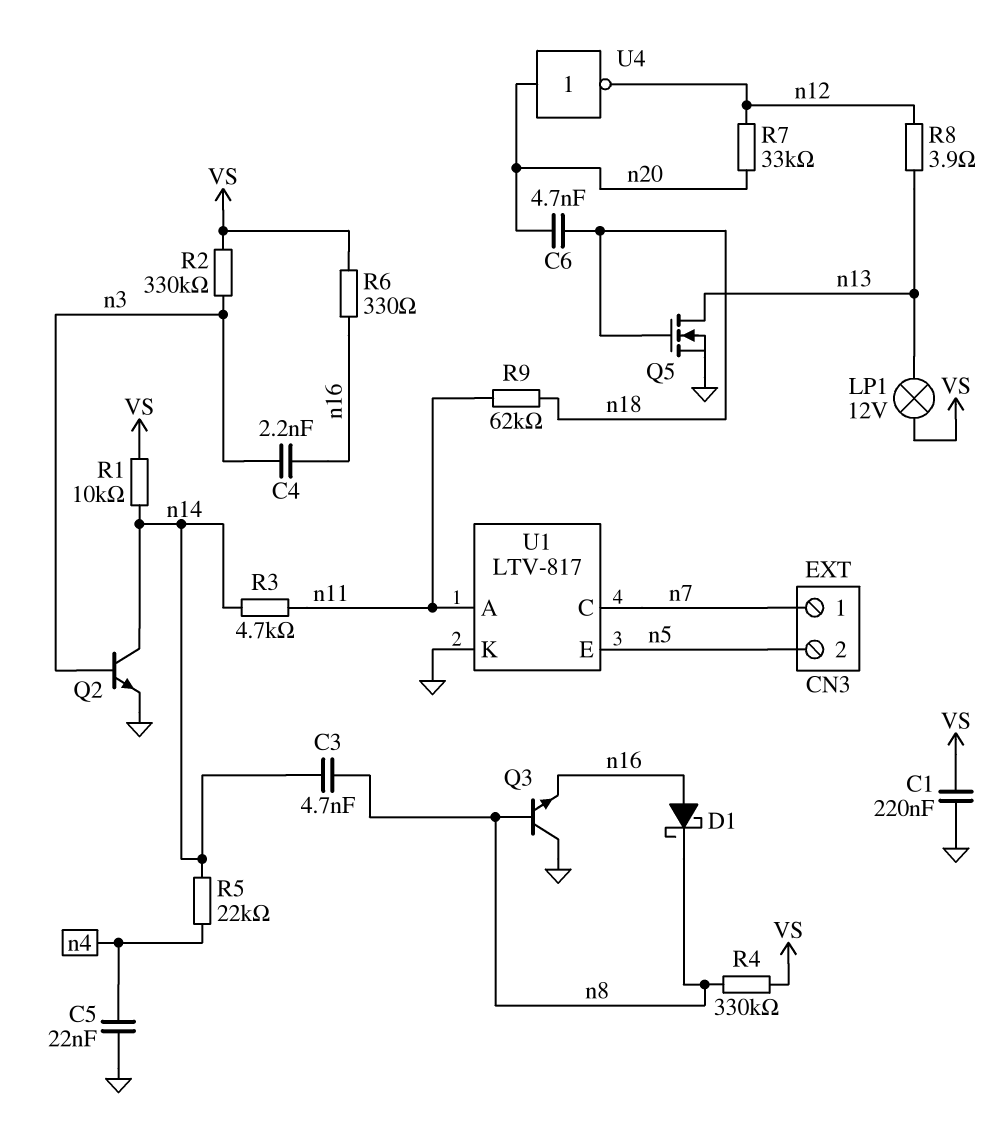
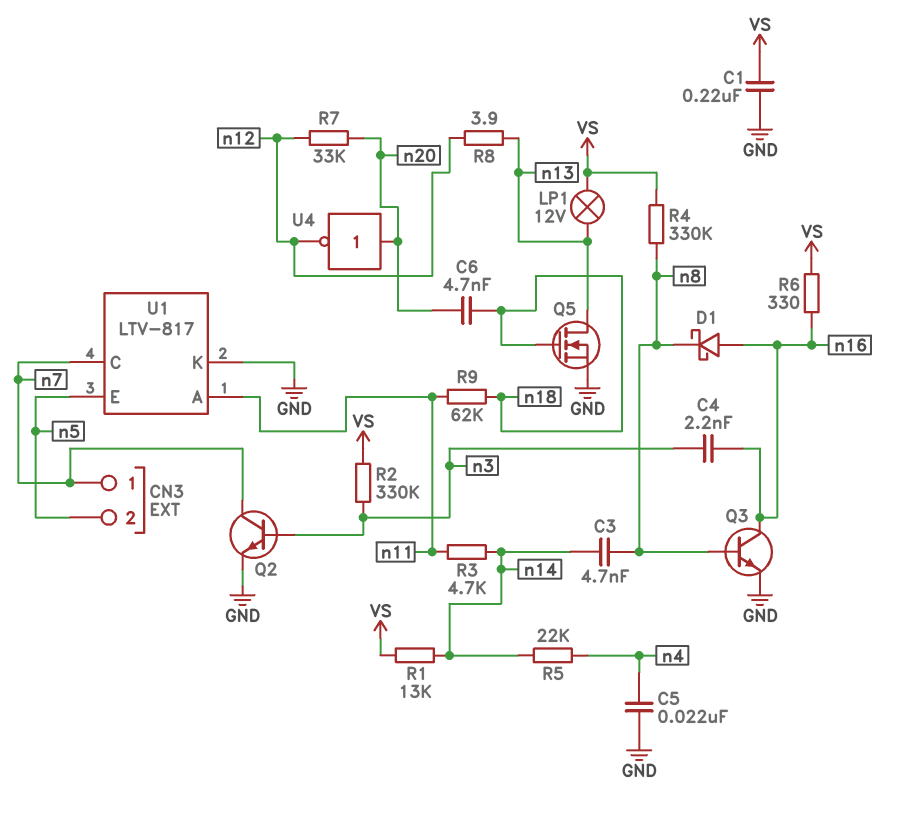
Q2: NPN (B n3, C n14, E GND) -> NPN (B n3, C n7, E GND)
Q3: NPN (B n8, C GND, E n16) -> NPN (B n8, C n16, E GND)
R1: 10k (VS, n14) -> 13k (VS, n14)

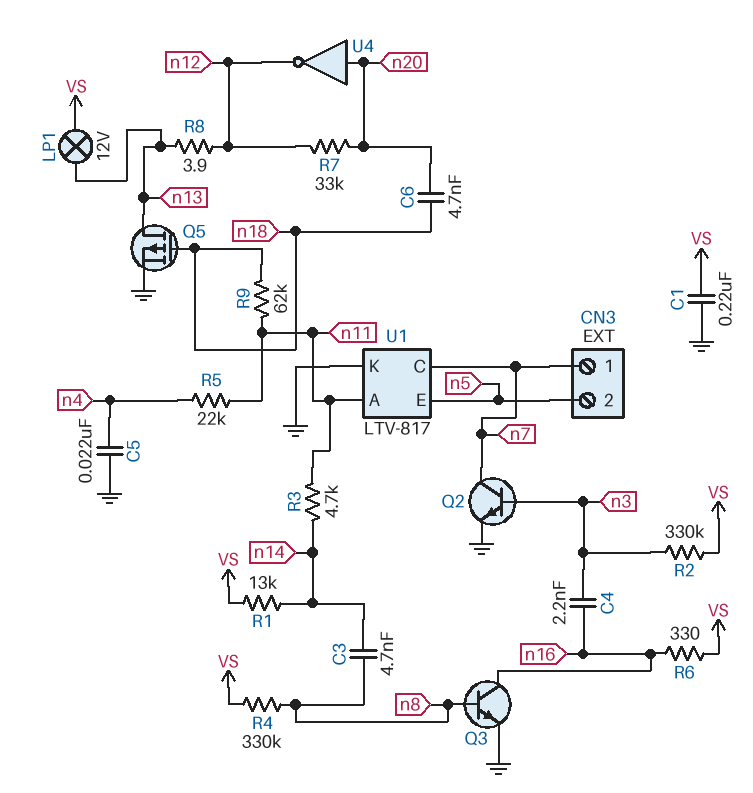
D1: schottky (A n16, K n8) -> none
Q5: NMOS (G n18, D n13, S GND) -> PMOS (G n18, D n13, S GND)
R5: 22k (n4, n14) -> 22k (n4, n11)

